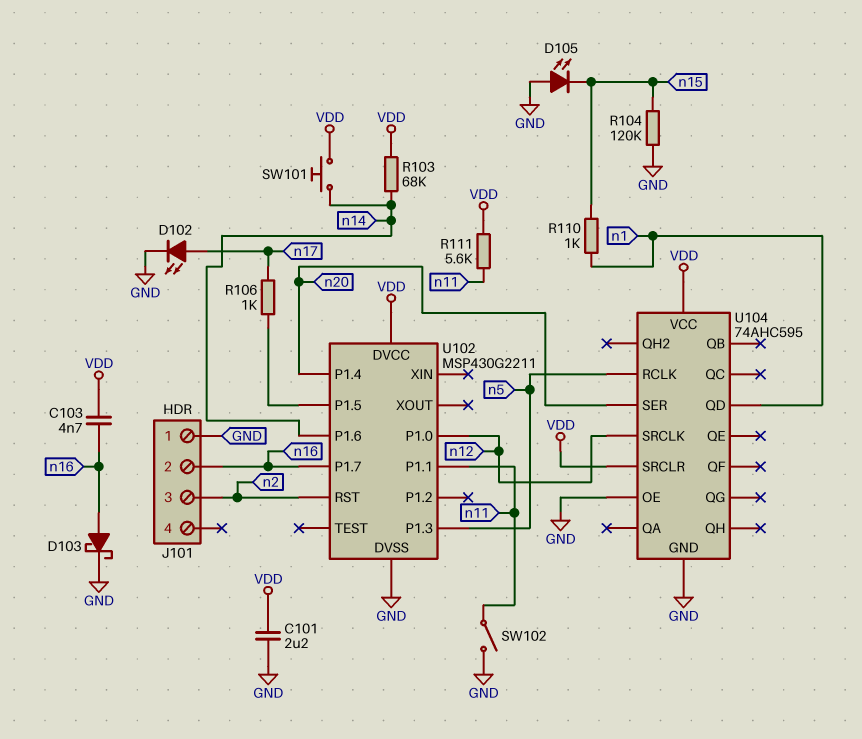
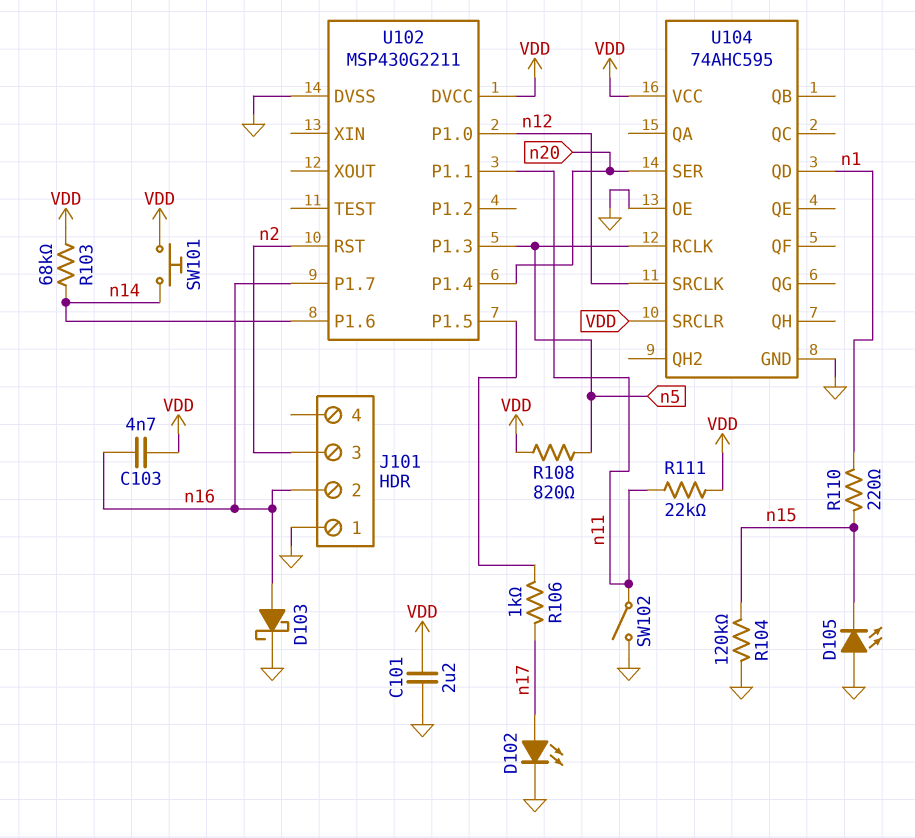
R108: none -> 820 (VDD, n5)
R110: 1k (n1, n15) -> 220 (n1, n15)
R111: 5.6k (VDD, n11) -> 22k (VDD, n11)

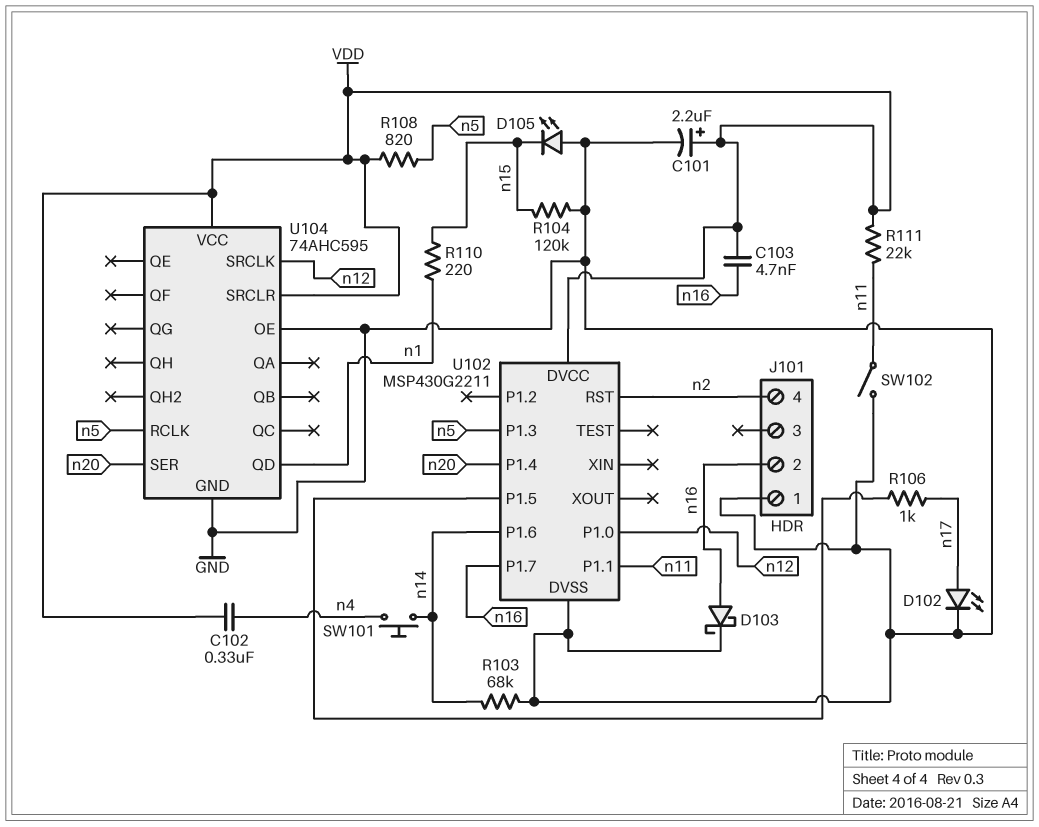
C101: 2.2uF (GND, VDD) -> 2.2uF (plus VDD, minus GND)
C102: none -> 330nF (VDD, n4)
J101 pin 3: n2 -> none
J101 pin 4: none -> n2
R103: 68k (VDD, n14) -> 68k (GND, n14)
SW101: button (VDD, n14) -> button (n4, n14)

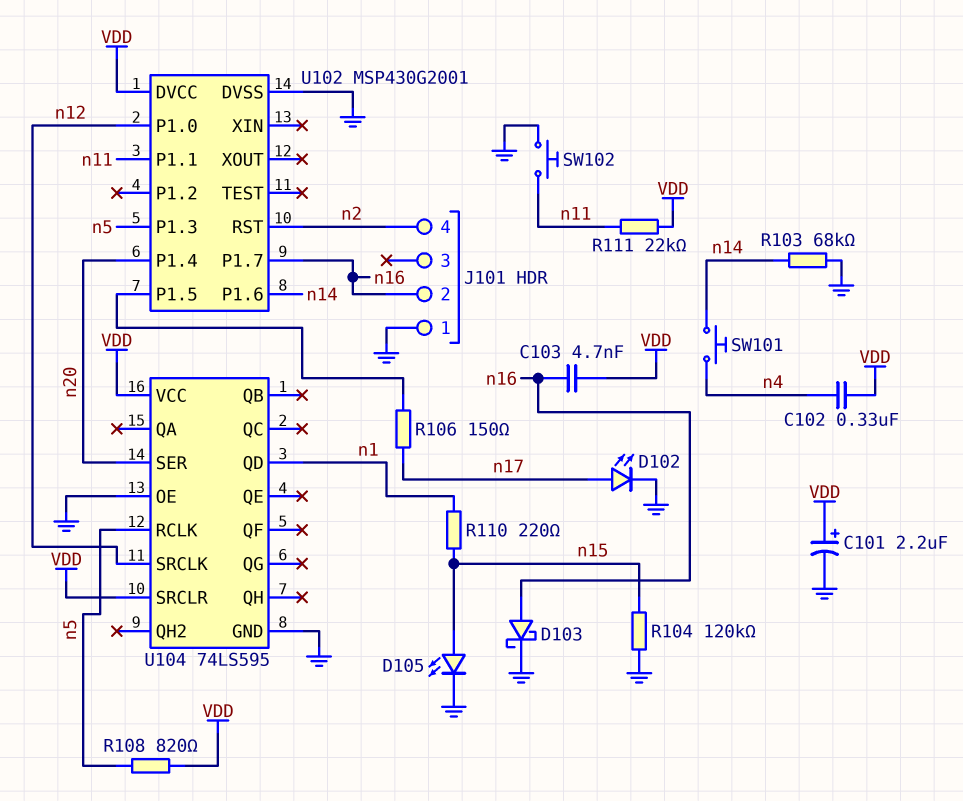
D105: LED (A GND, K n15) -> LED (A n15, K GND)
R106: 1k (U102/P1.5, n17) -> 150 (U102/P1.5, n17)
SW102: switch (GND, n11) -> button (GND, n11)
U102: MSP430G2211 -> MSP430G2001
U104: 74AHC595 -> 74LS595

